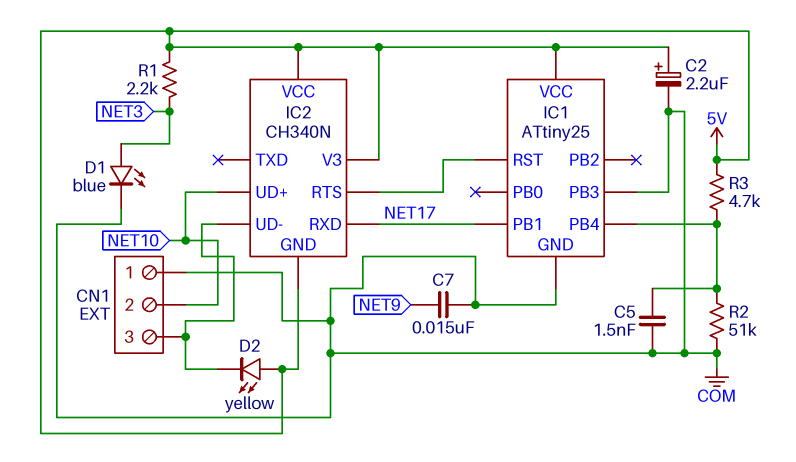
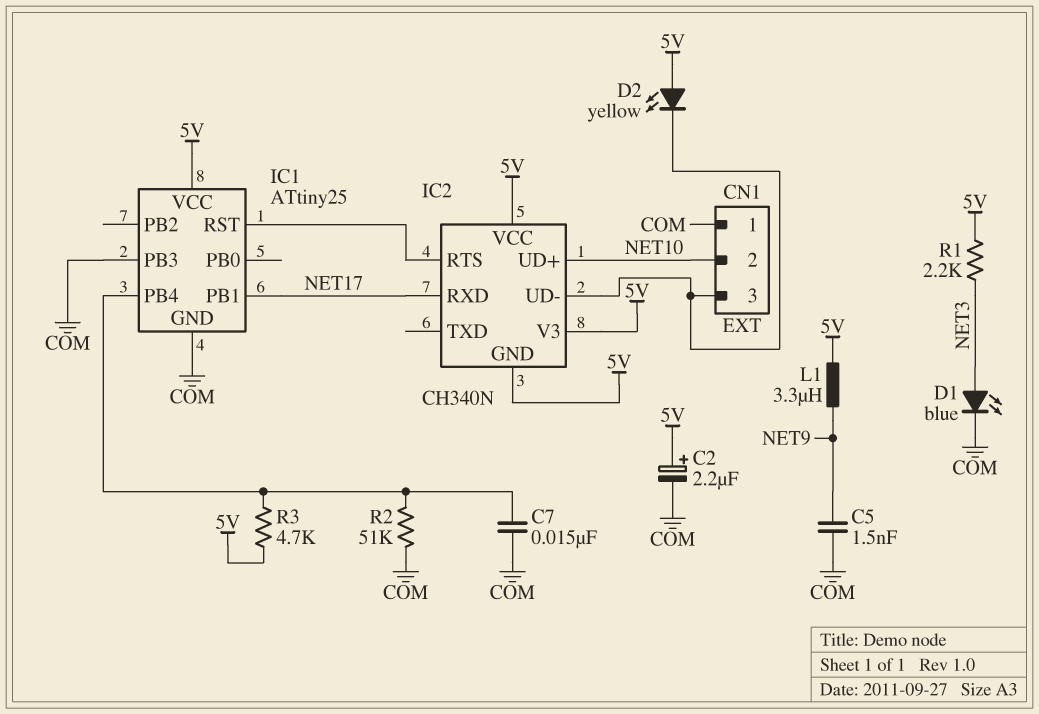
C5: 1.5nF (COM, IC1/PB4) -> 1.5nF (COM, NET9)
C7: 15nF (COM, NET9) -> 15nF (COM, IC1/PB4)
L1: none -> 3.3uH (5V, NET9)

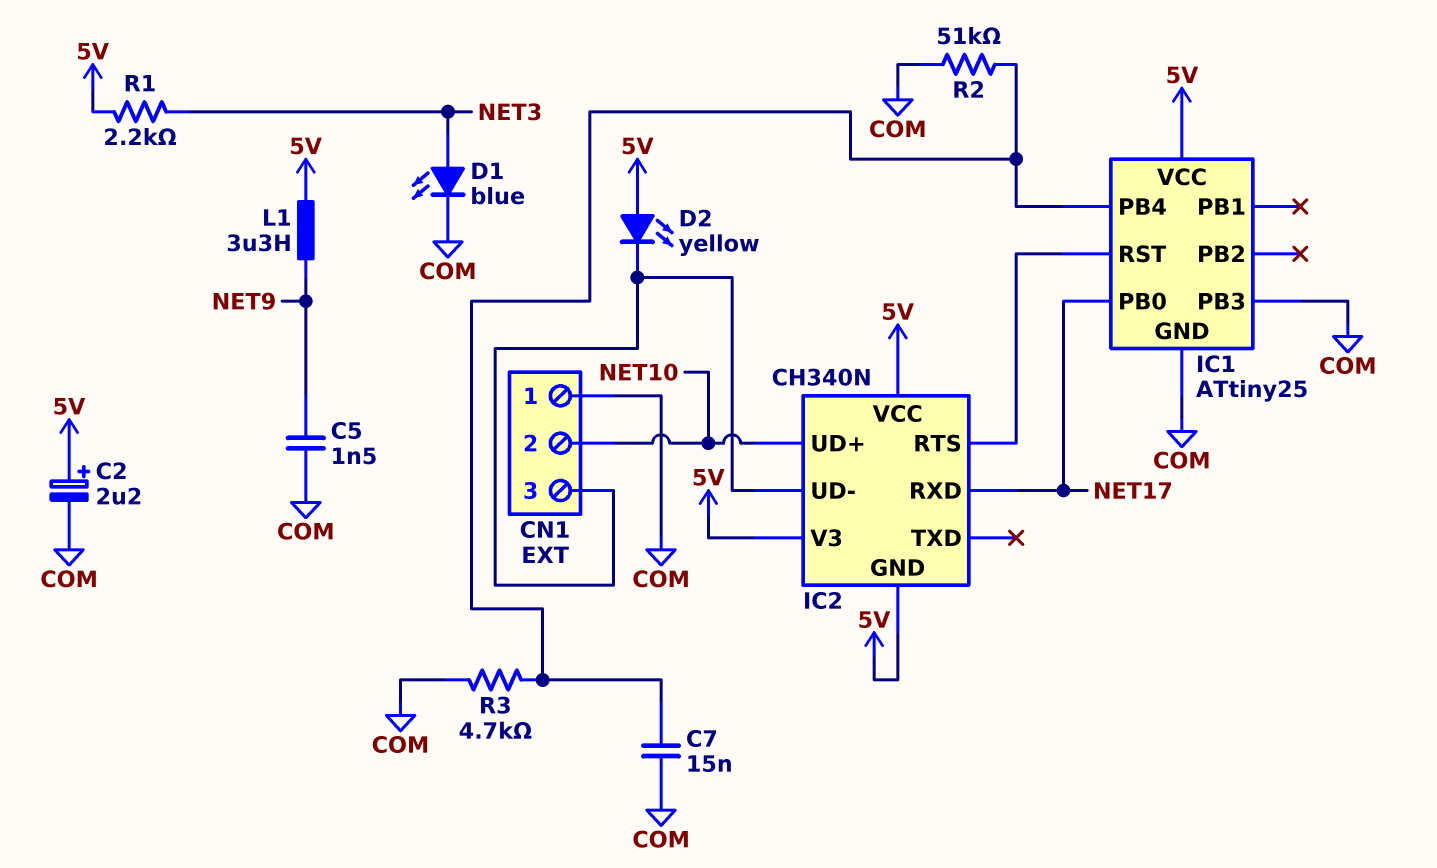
IC1 pin PB0: none -> NET17
IC1 pin PB1: NET17 -> none
R3: 4.7k (5V, IC1/PB4) -> 4.7k (COM, IC1/PB4)

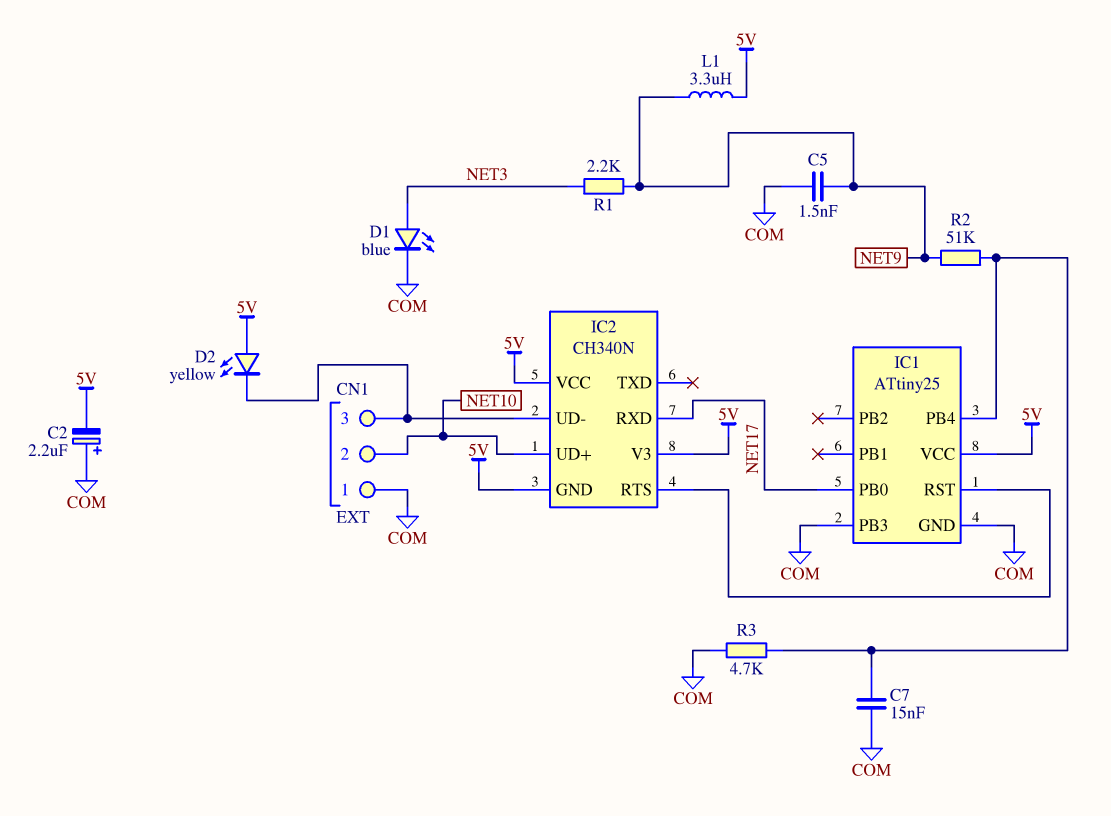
C2: 2.2uF (plus 5V, minus COM) -> 2.2uF (plus COM, minus 5V)
R1: 2.2k (5V, NET3) -> 2.2k (NET3, NET9)
R2: 51k (COM, IC1/PB4) -> 51k (IC1/PB4, NET9)

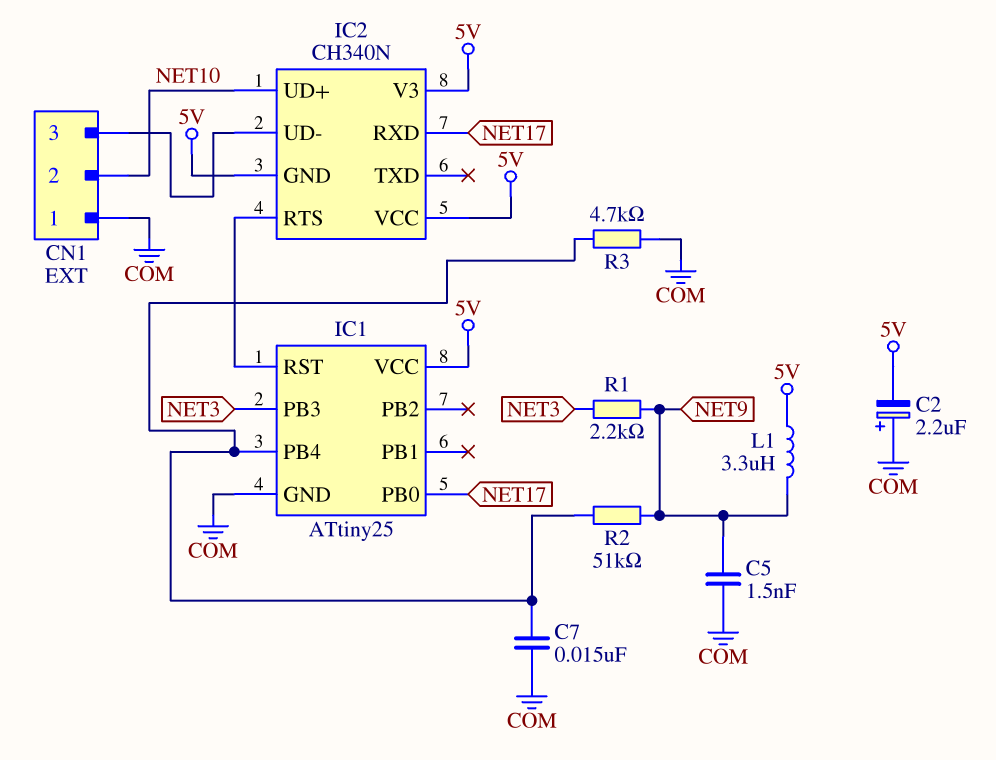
D1: LED blue (A NET3, K COM) -> none
D2: LED yellow (A 5V, K CN1/3) -> none
IC1 pin PB3: COM -> NET3

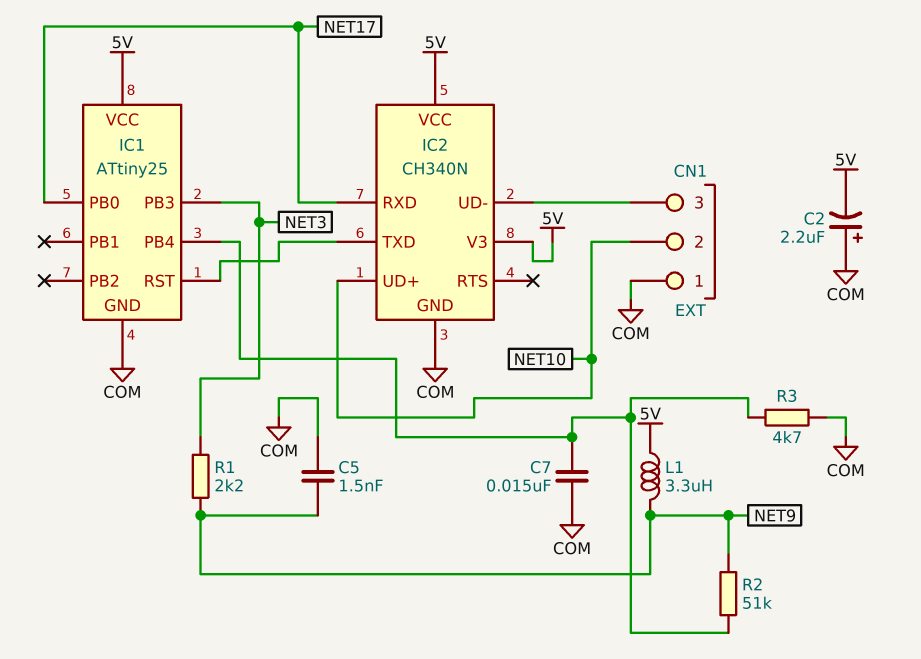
IC2 pin GND: 5V -> COM
IC2 pin RTS: IC1/RST -> none
IC2 pin TXD: none -> IC1/RST

